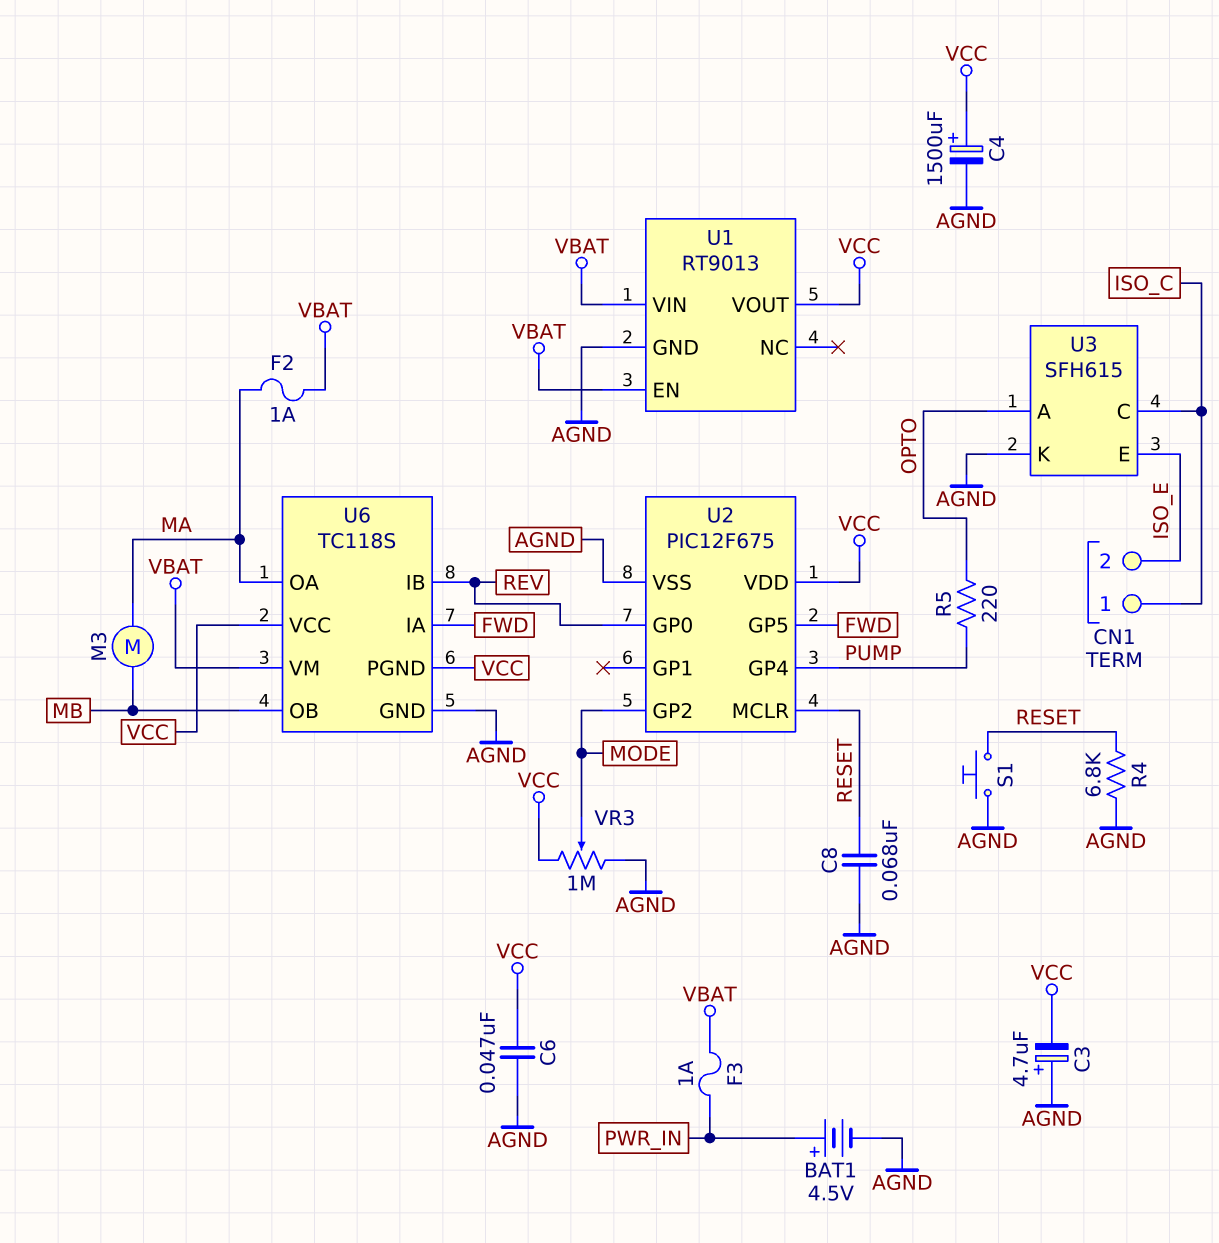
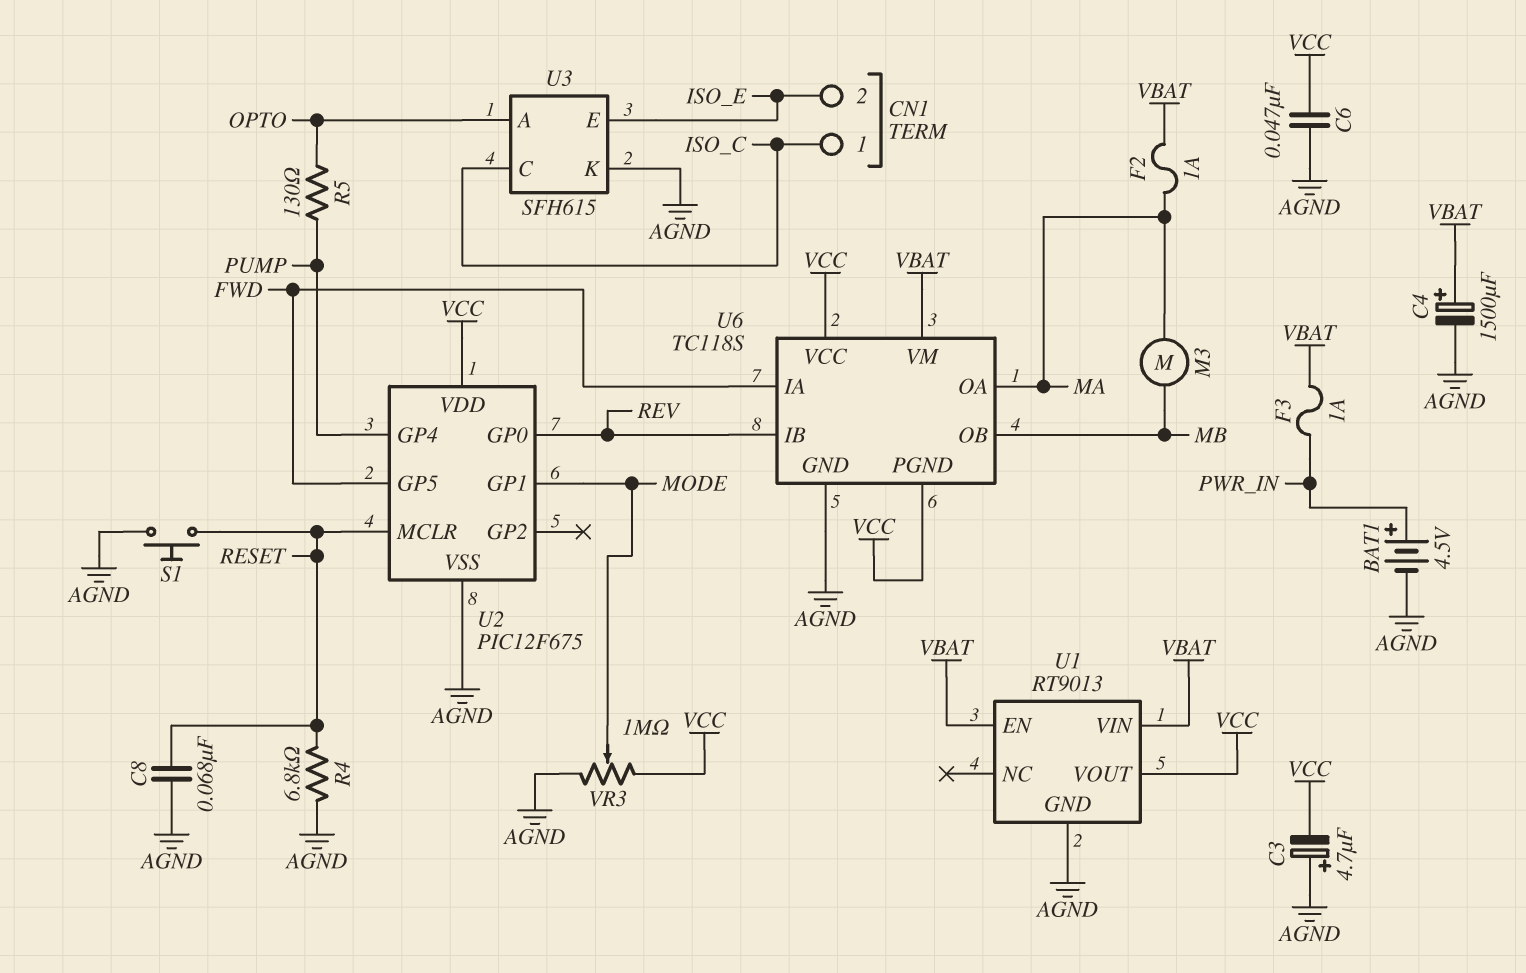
C4: 1500uF (plus VCC, minus AGND) -> 1500uF (plus VBAT, minus AGND)
R5: 220 (OPTO, PUMP) -> 130 (OPTO, PUMP)
U2 pin GP1: none -> MODE
U2 pin GP2: MODE -> none

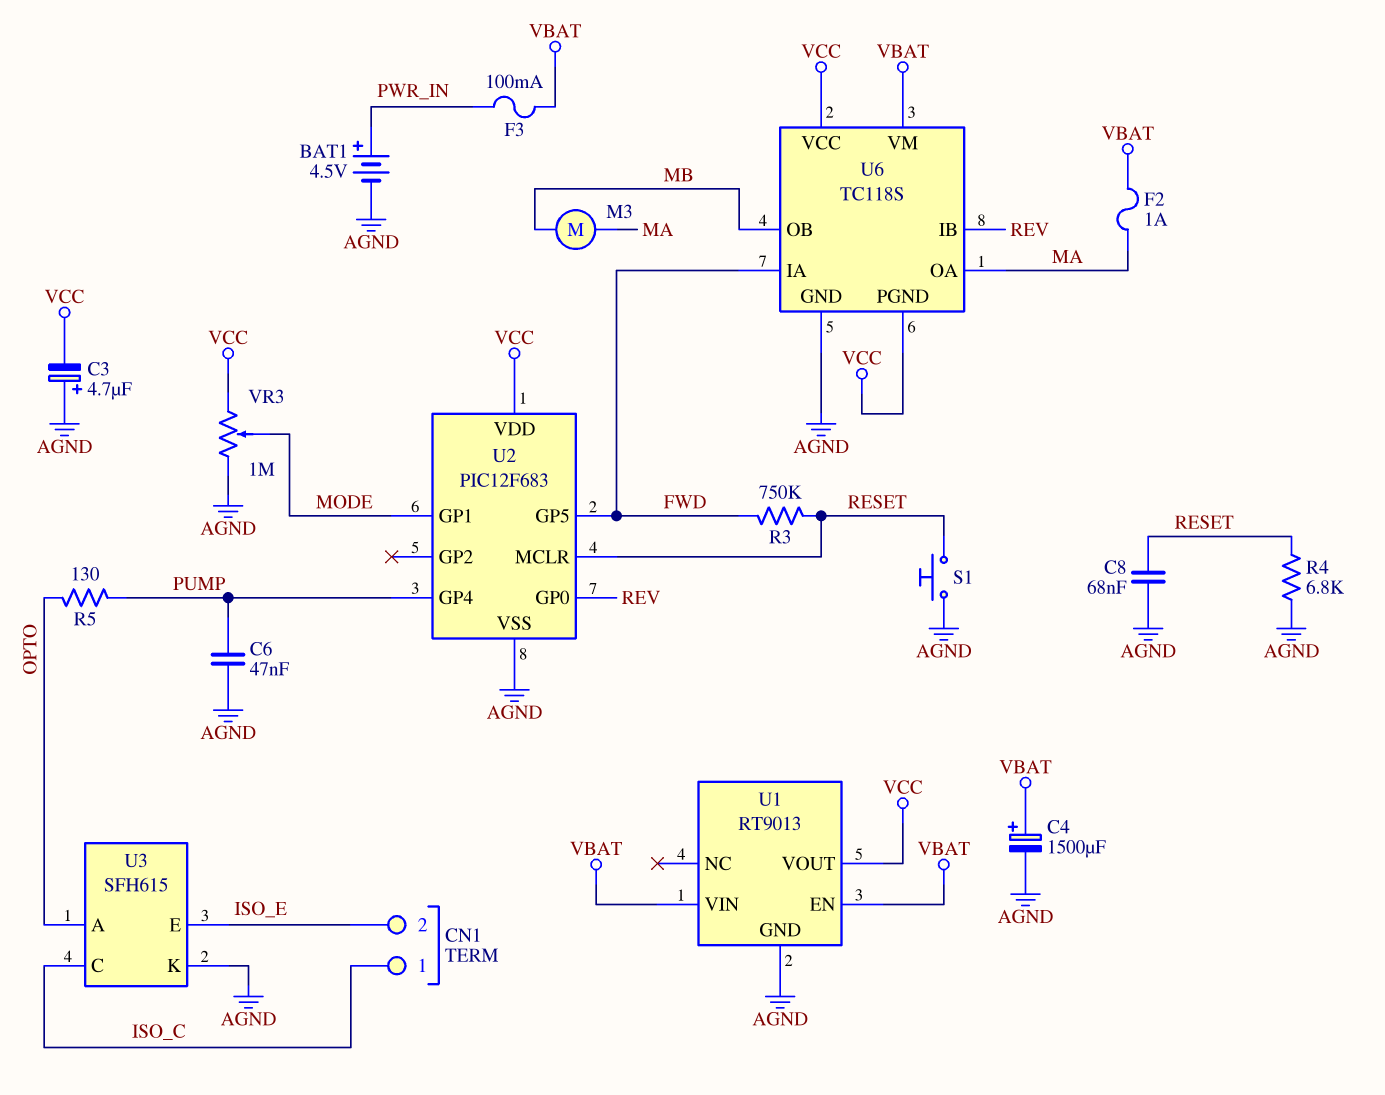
C6: 47nF (AGND, VCC) -> 47nF (AGND, PUMP)
F3: 1A (PWR_IN, VBAT) -> 100mA (PWR_IN, VBAT)
R3: none -> 750k (FWD, RESET)
U2: PIC12F675 -> PIC12F683

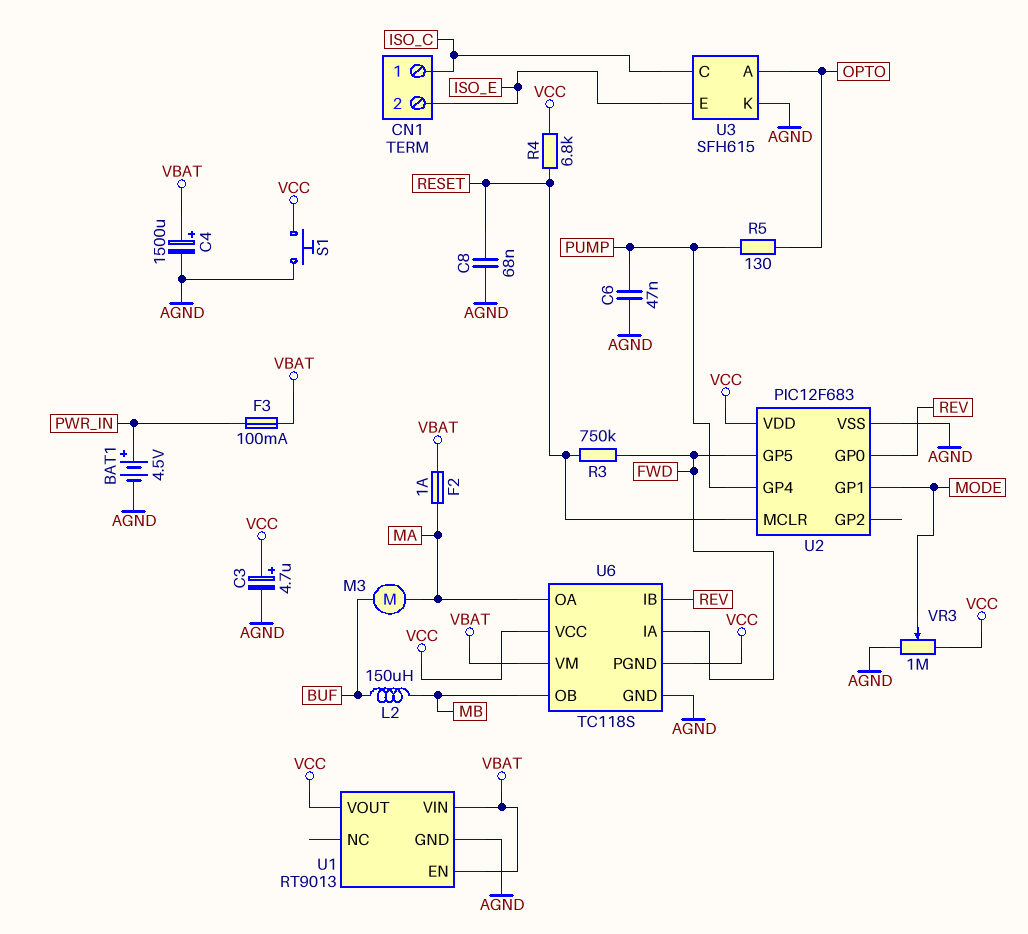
C3: 4.7uF (plus AGND, minus VCC) -> 4.7uF (plus VCC, minus AGND)
L2: none -> 150uH (BUF, MB)
M3: motor (MA, MB) -> motor (BUF, MA)
R4: 6.8k (AGND, RESET) -> 6.8k (RESET, VCC)
S1: button (AGND, RESET) -> button (AGND, VCC)

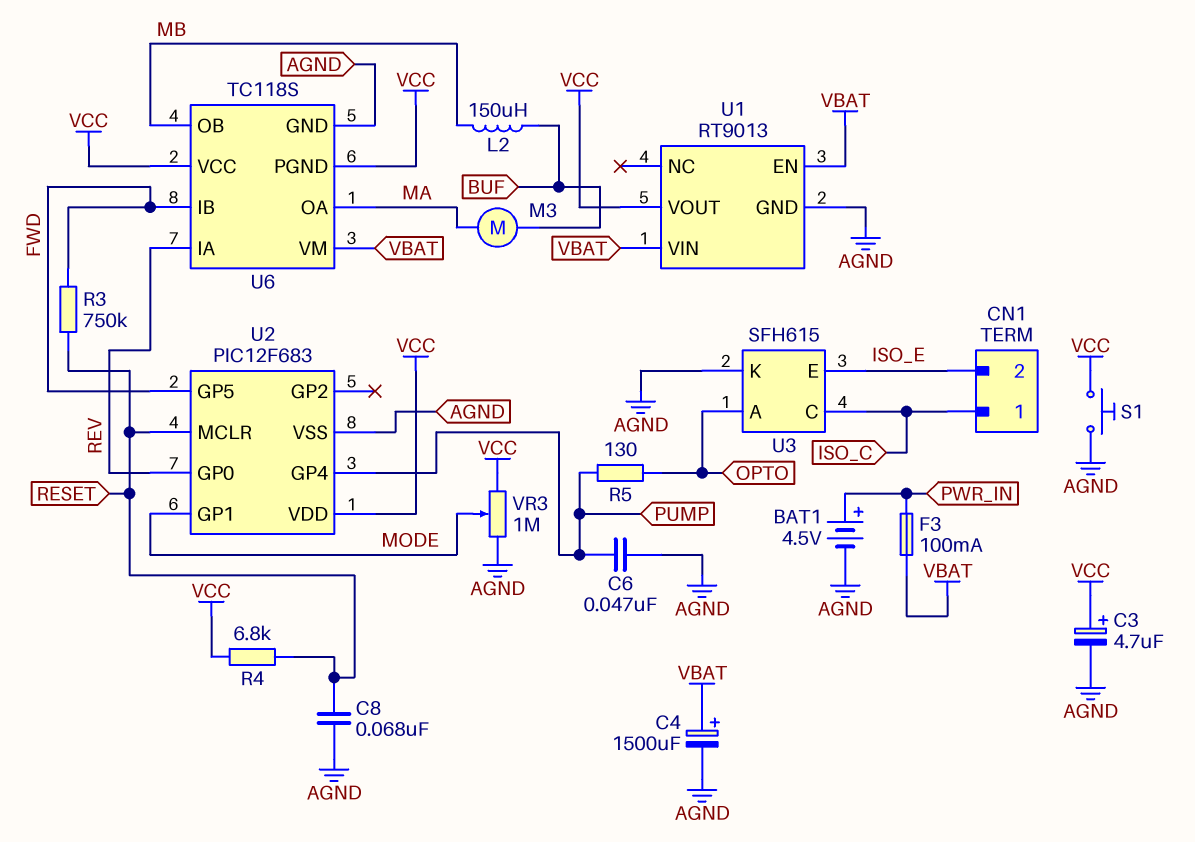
F2: 1A (MA, VBAT) -> none
U6 pin IA: FWD -> REV
U6 pin IB: REV -> FWD

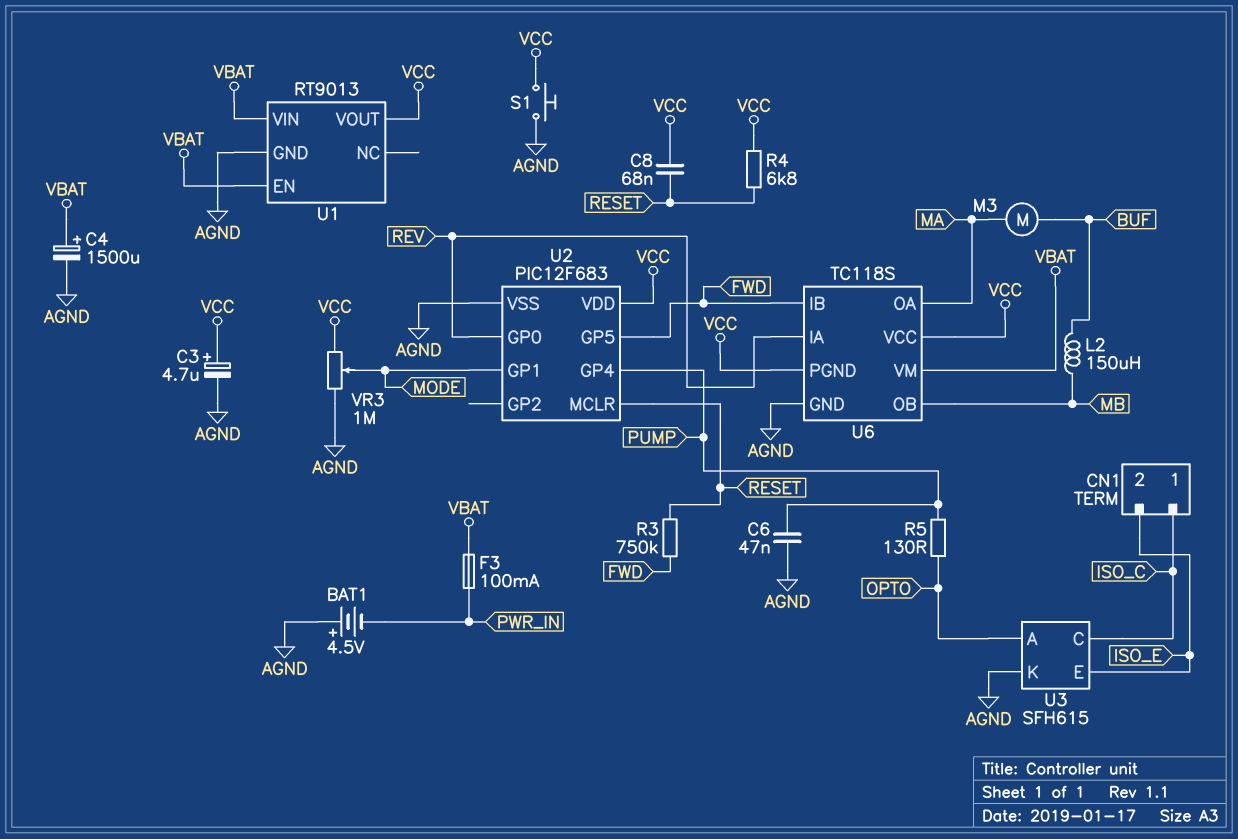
BAT1: 4.5V (plus PWR_IN, minus AGND) -> 4.5V (plus AGND, minus PWR_IN)
C8: 68nF (AGND, RESET) -> 68nF (RESET, VCC)

